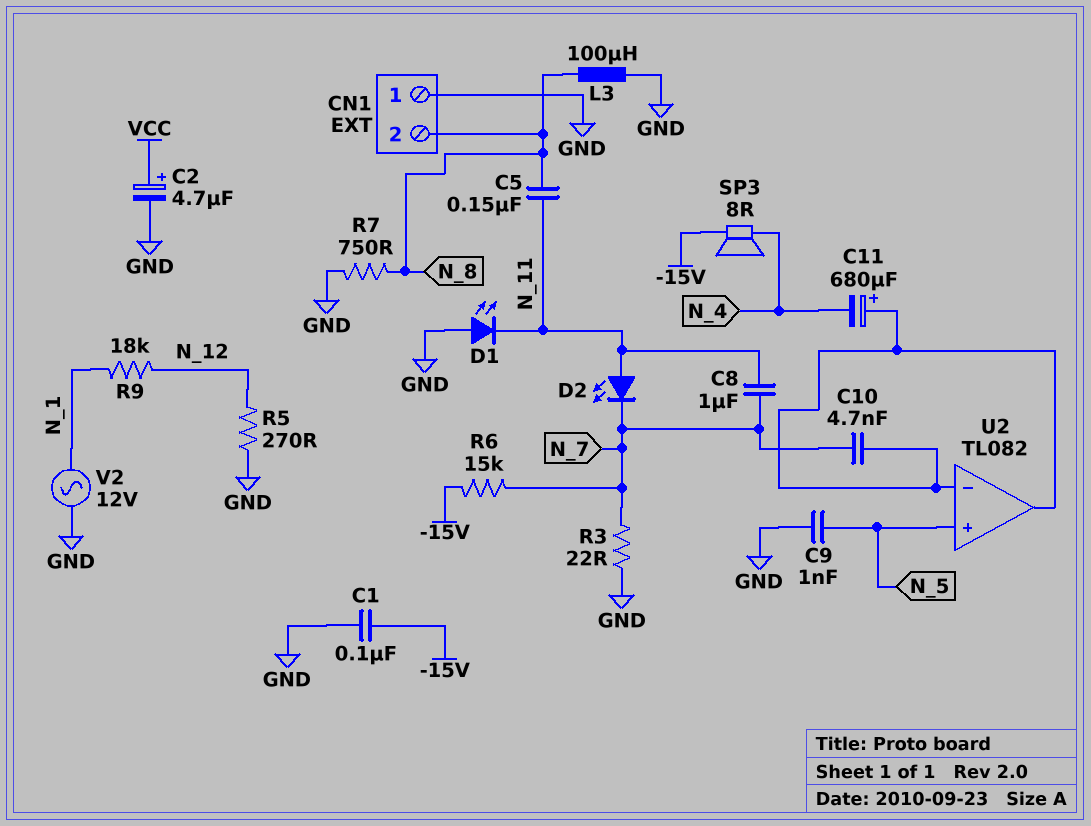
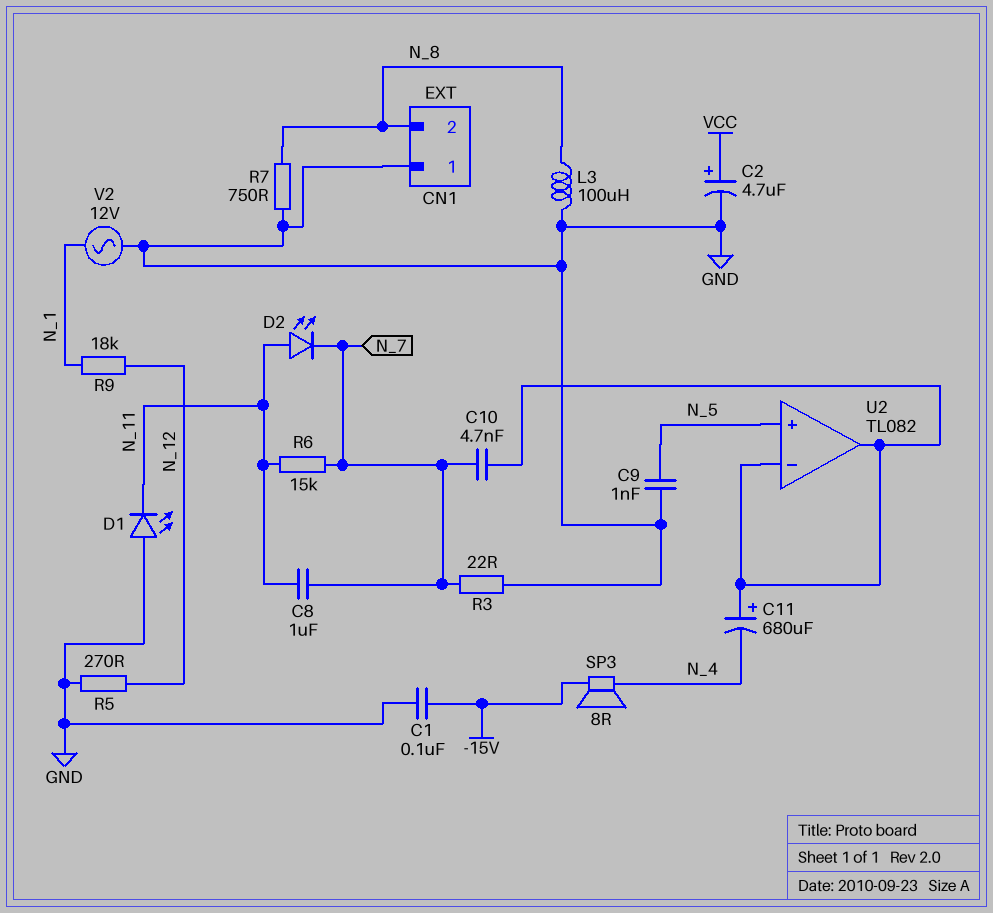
C5: 150nF (N_8, N_11) -> none
R6: 15k (-15V, N_7) -> 15k (N_7, N_11)

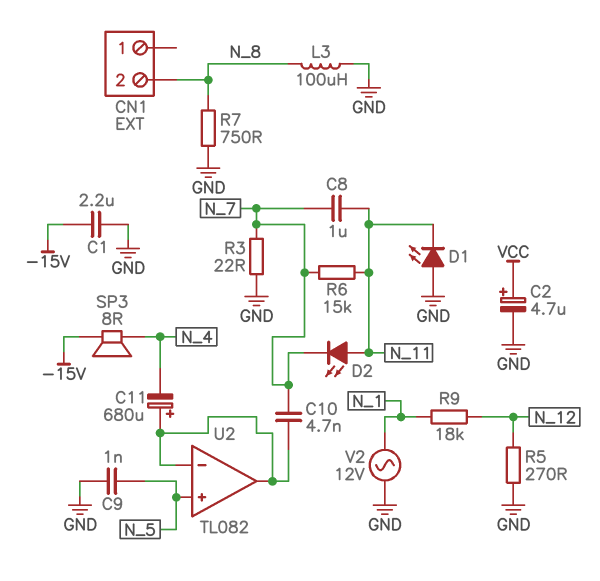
C1: 100nF (-15V, GND) -> 2.2uF (-15V, GND)
CN1 pin 1: GND -> none

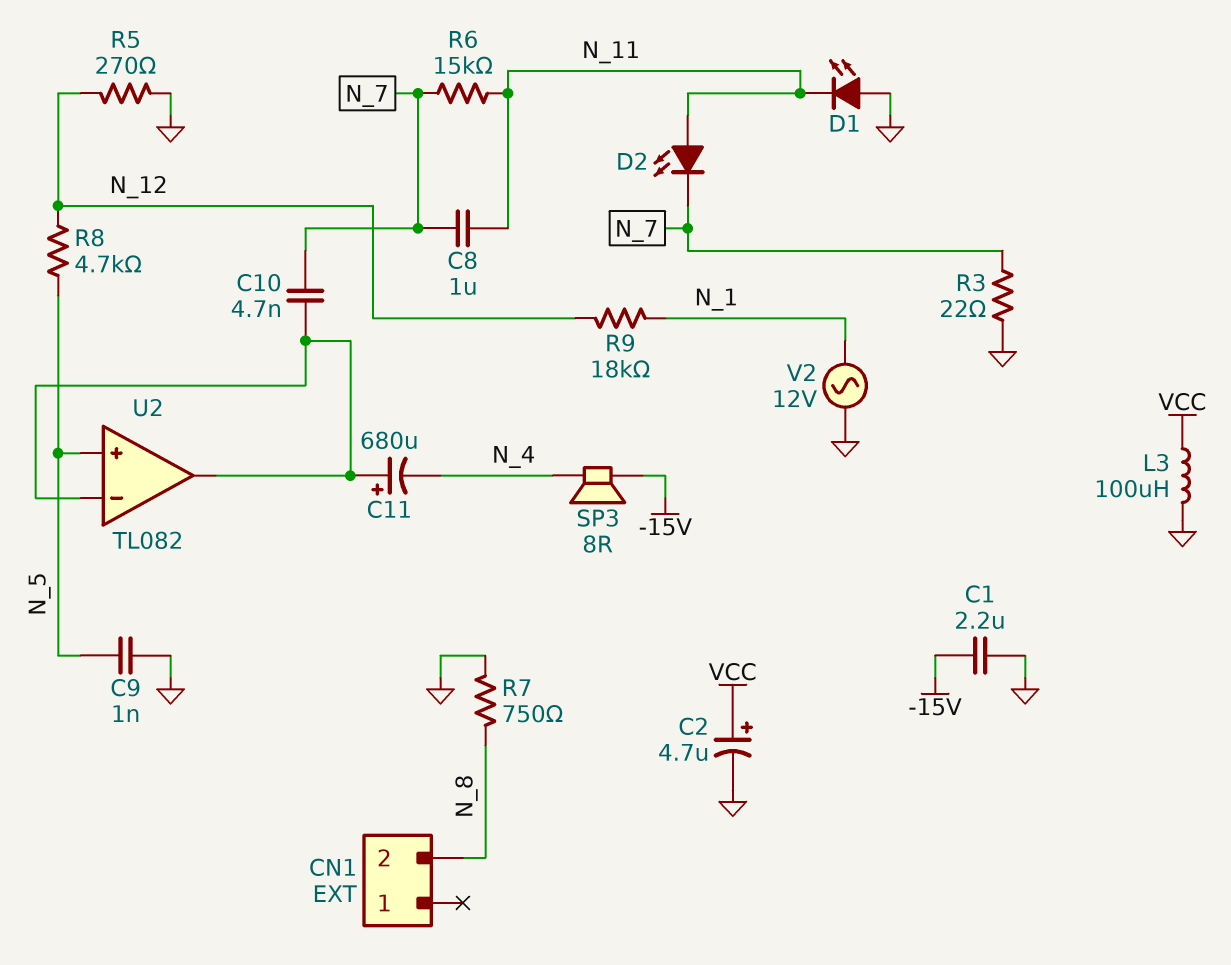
L3: 100uH (GND, N_8) -> 100uH (GND, VCC)
R8: none -> 4.7k (N_5, N_12)

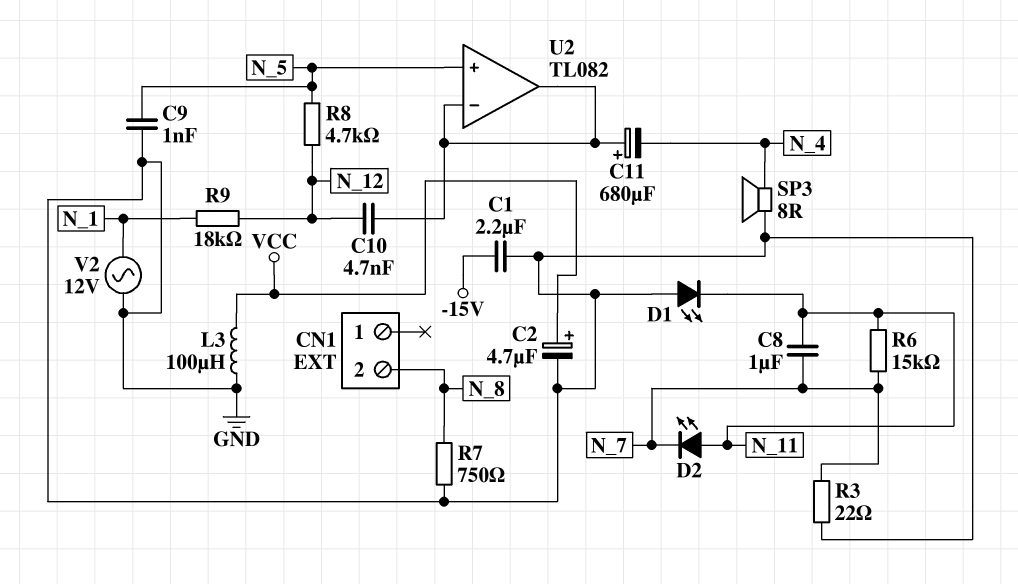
C10: 4.7nF (N_7, U2/in-) -> 4.7nF (N_12, U2/in-)
R5: 270 (GND, N_12) -> none
SP3: speaker 8R (-15V, N_4) -> speaker 8R (GND, N_4)

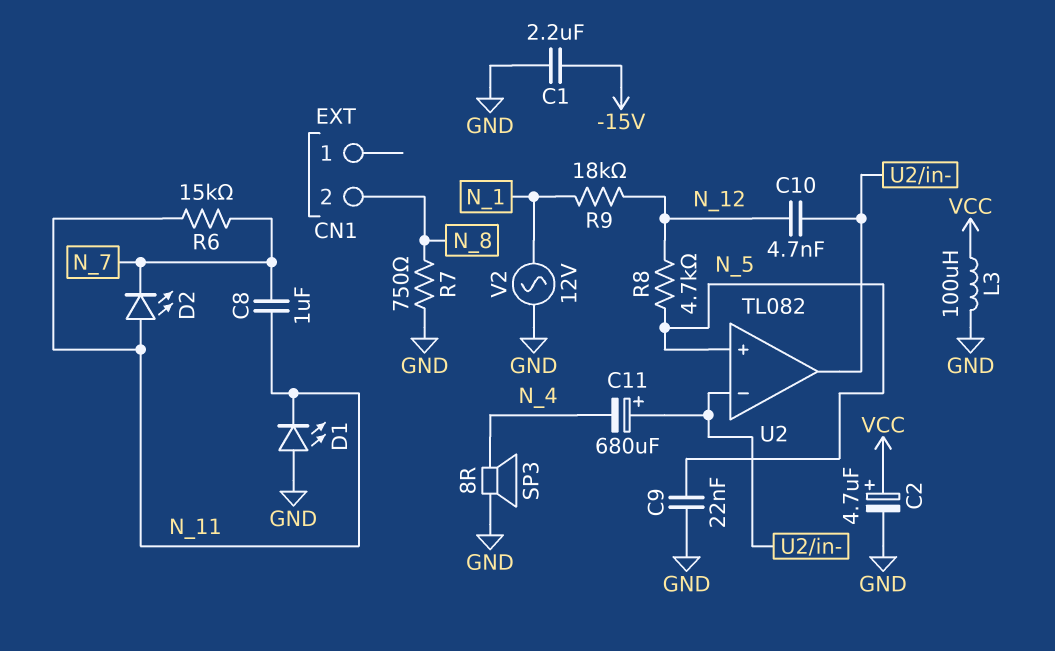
C9: 1nF (GND, N_5) -> 22nF (GND, N_5)
R3: 22 (GND, N_7) -> none

